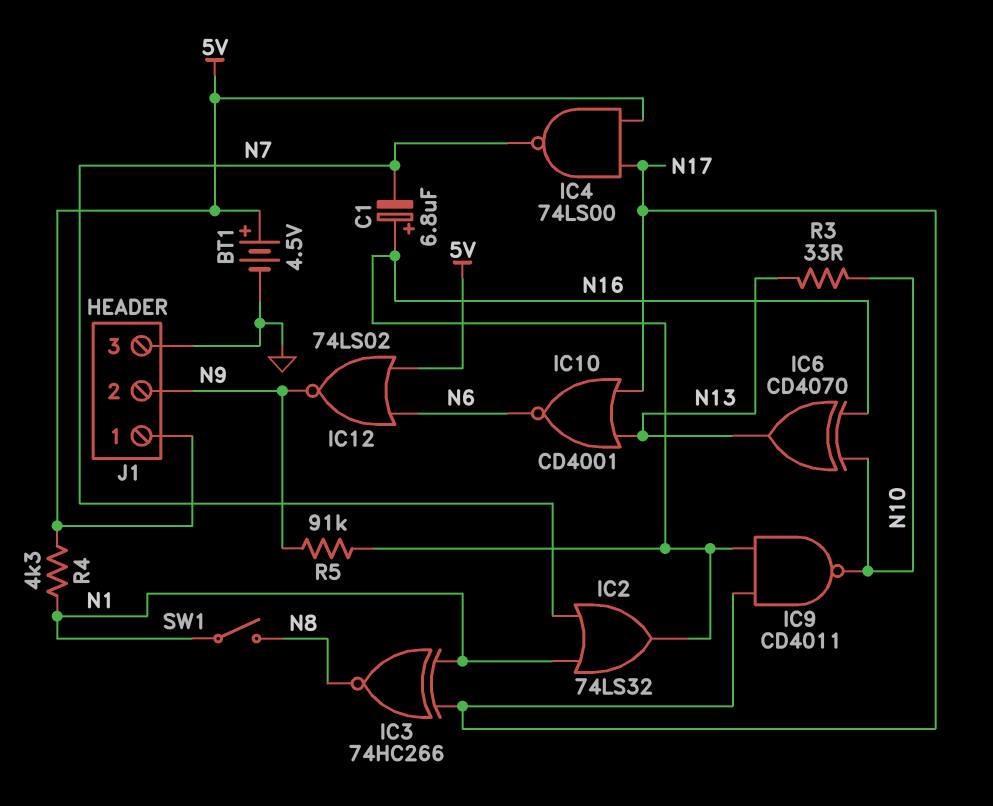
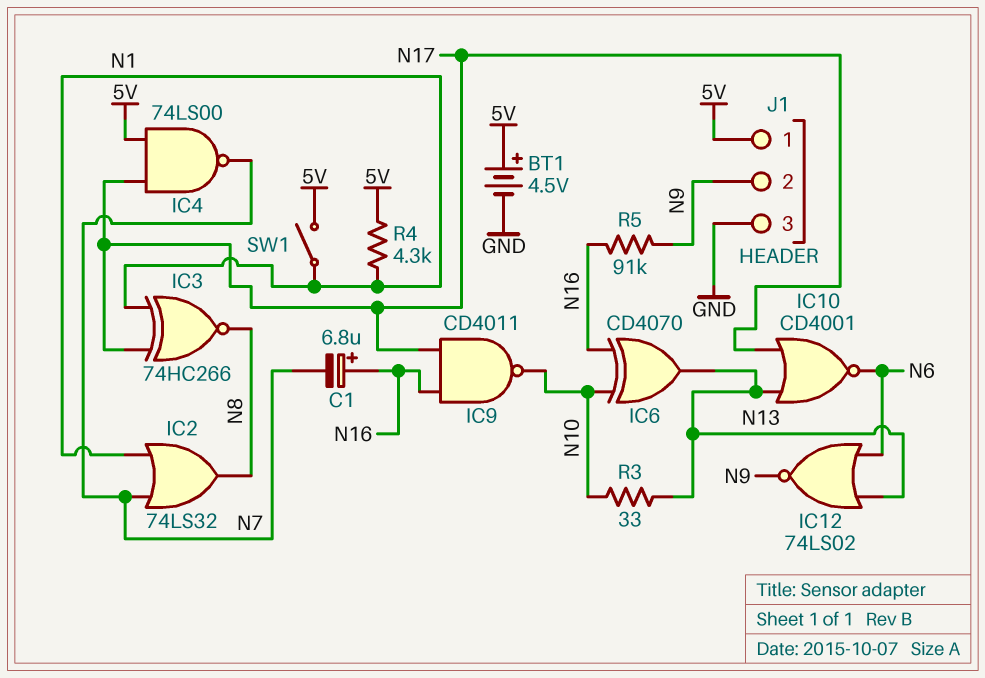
IC2: OR 74LS32 (in N1, in N7, out N16) -> OR 74LS32 (in N1, in N7, out N8)
IC12: NOR 74LS02 (in 5V, in N6, out N9) -> NOR 74LS02 (in N6, in N13, out N9)
SW1: switch (N1, N8) -> switch (5V, N1)

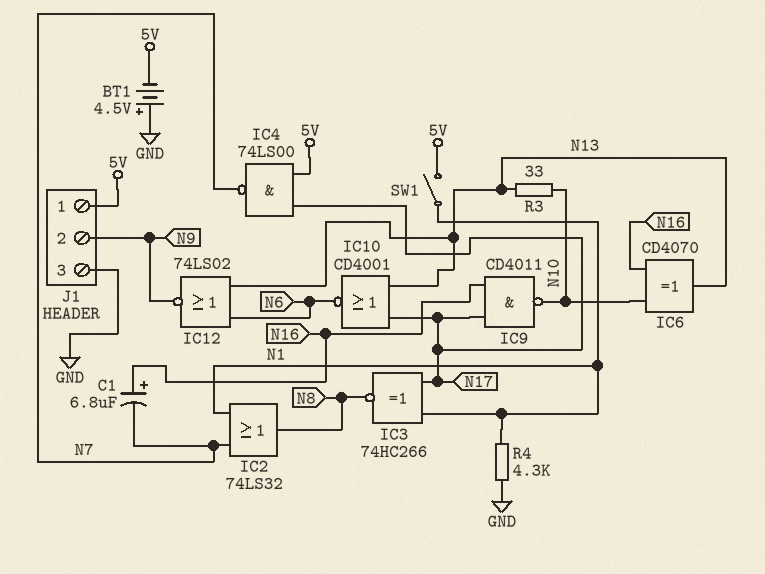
BT1: 4.5V (plus 5V, minus GND) -> 4.5V (plus GND, minus 5V)
R4: 4.3k (5V, N1) -> 4.3k (GND, N1)
R5: 91k (N9, N16) -> none

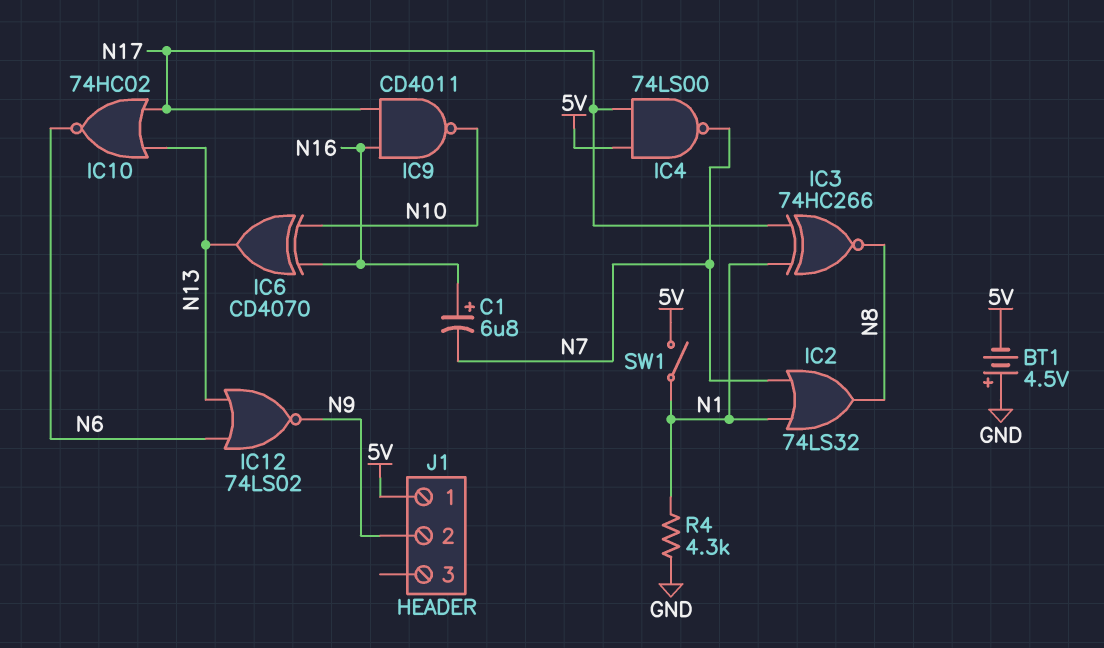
IC10: NOR CD4001 (in N13, in N17, out N6) -> NOR 74HC02 (in N13, in N17, out N6)
J1 pin 3: GND -> none
R3: 33 (N10, N13) -> none

